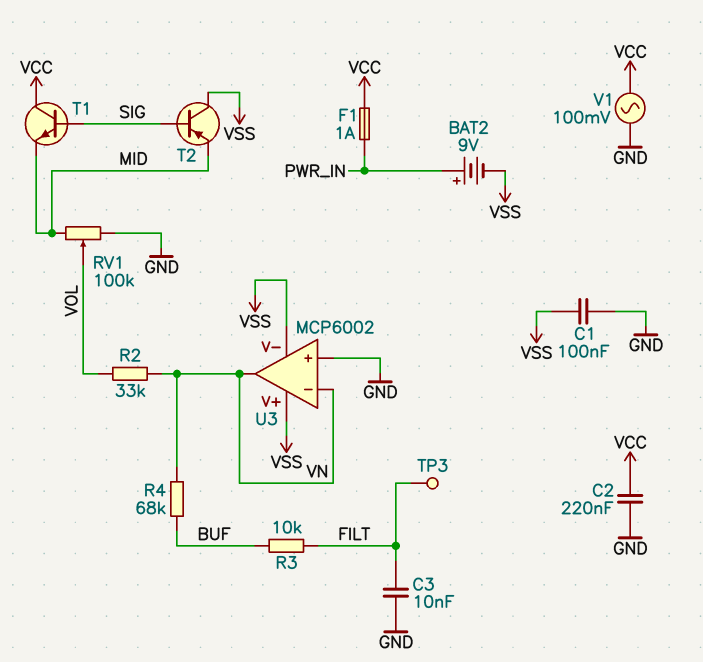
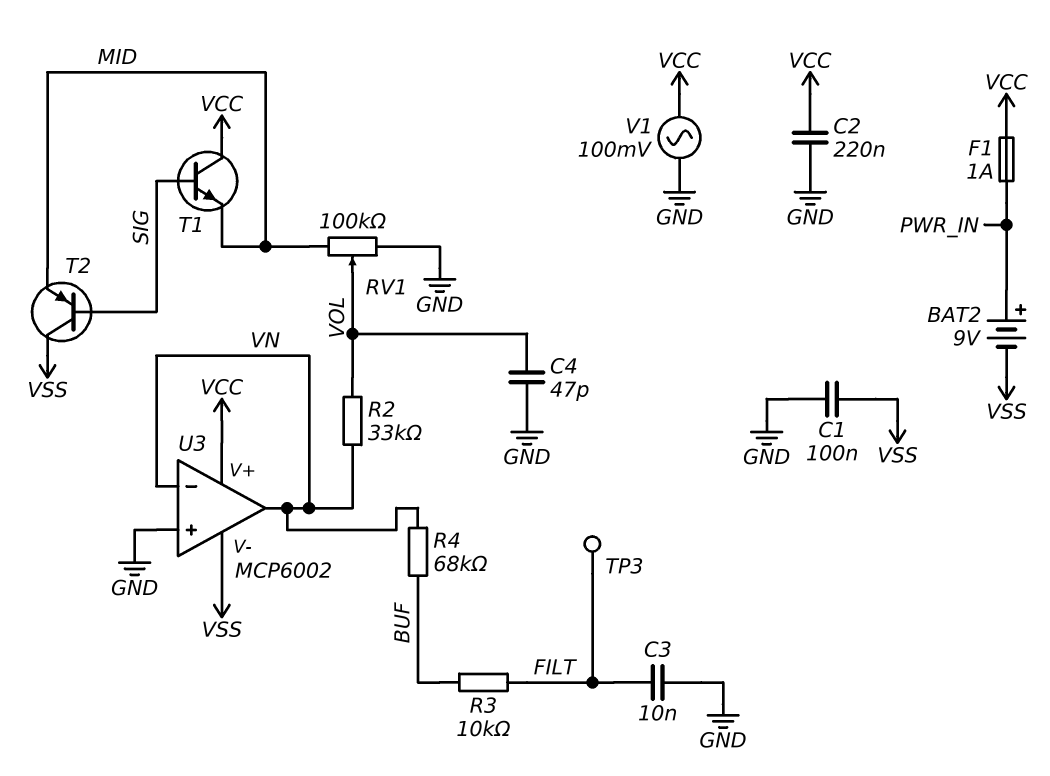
C4: none -> 47pF (GND, VOL)
U3 pin V+: VSS -> VCC

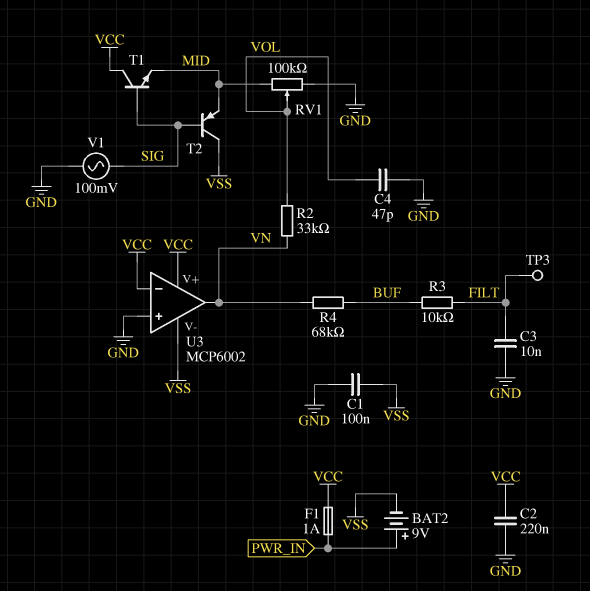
U3 pin in-: VN -> VCC
V1: AC 100mV (GND, VCC) -> AC 100mV (GND, SIG)

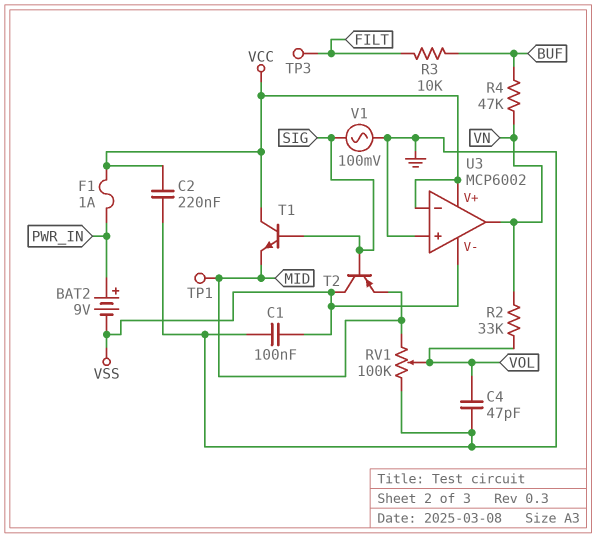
C3: 10nF (FILT, GND) -> none
R4: 68k (BUF, VN) -> 47k (BUF, VN)
TP1: none -> test point (MID)

